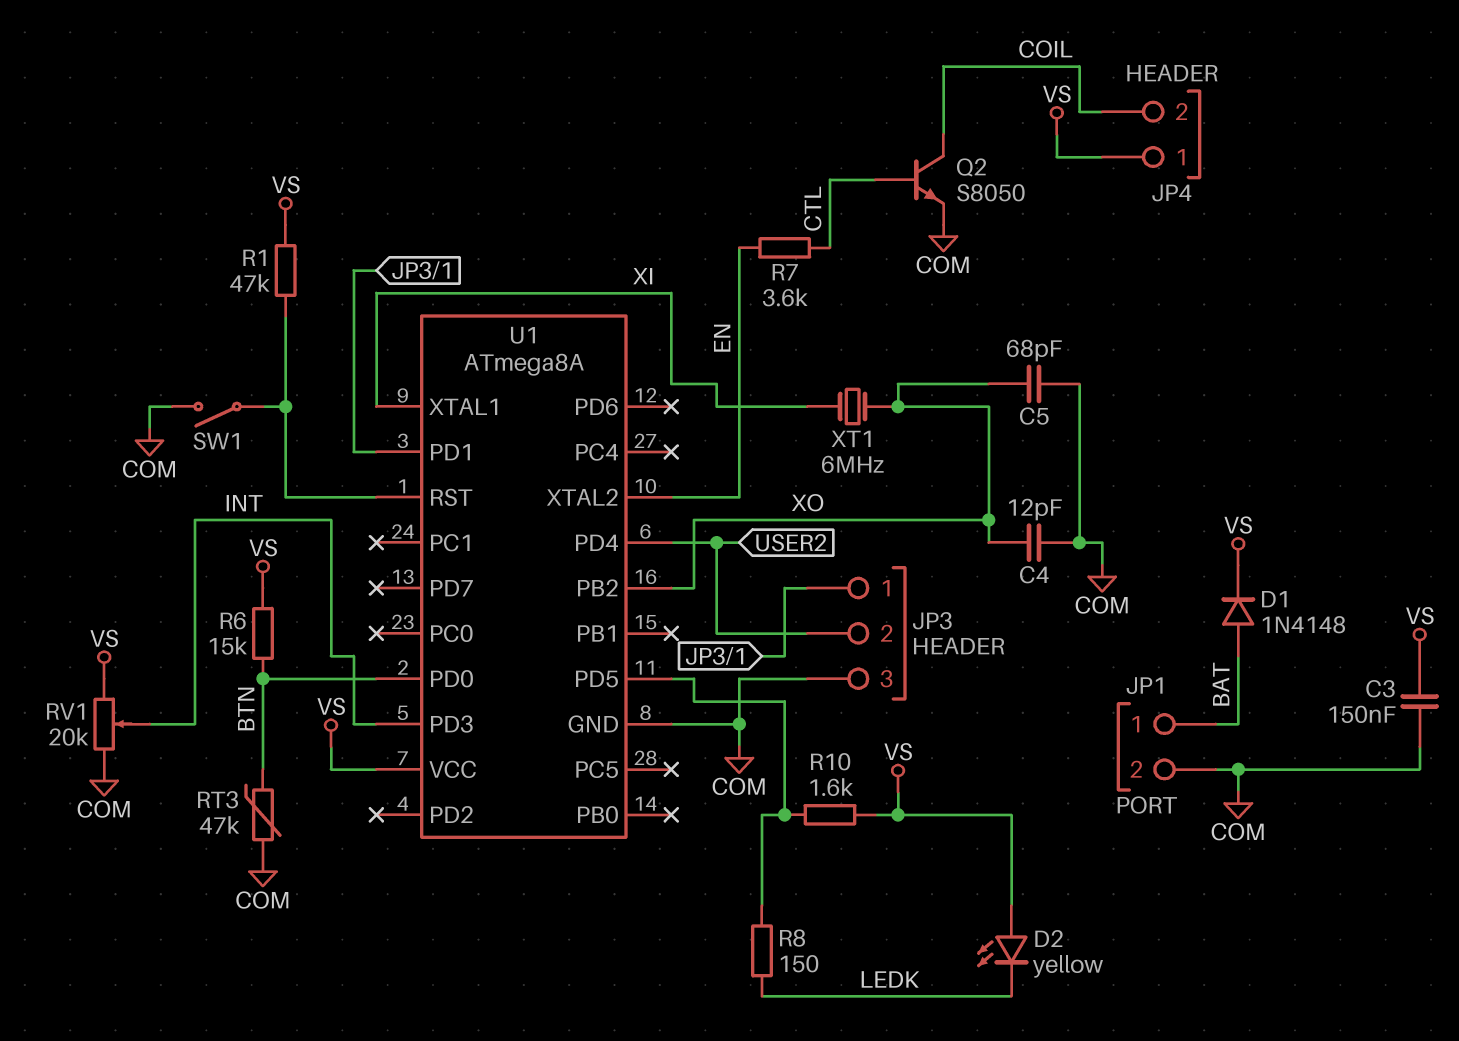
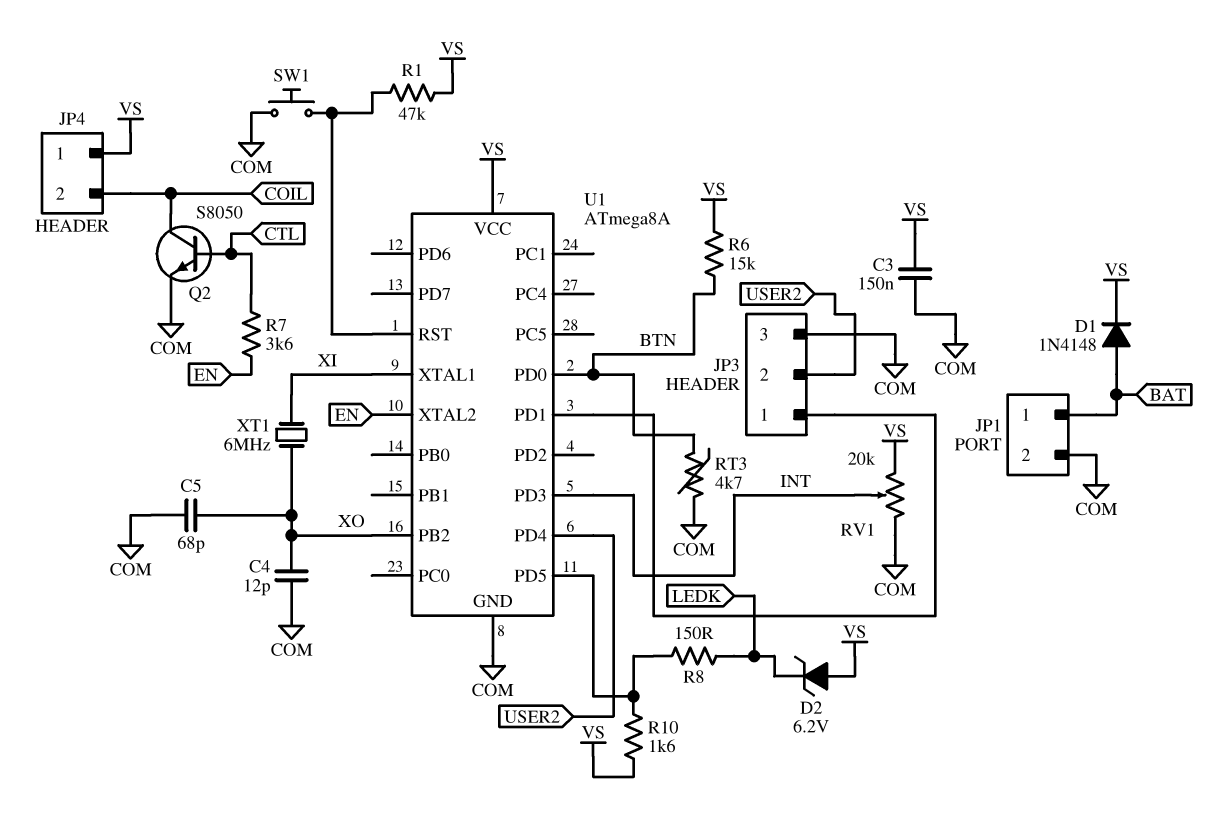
D2: LED yellow (A VS, K LEDK) -> zener 6.2V (A VS, K LEDK)
RT3: 47k (BTN, COM) -> 4.7k (BTN, COM)
SW1: switch (COM, U1/RST) -> button (COM, U1/RST)

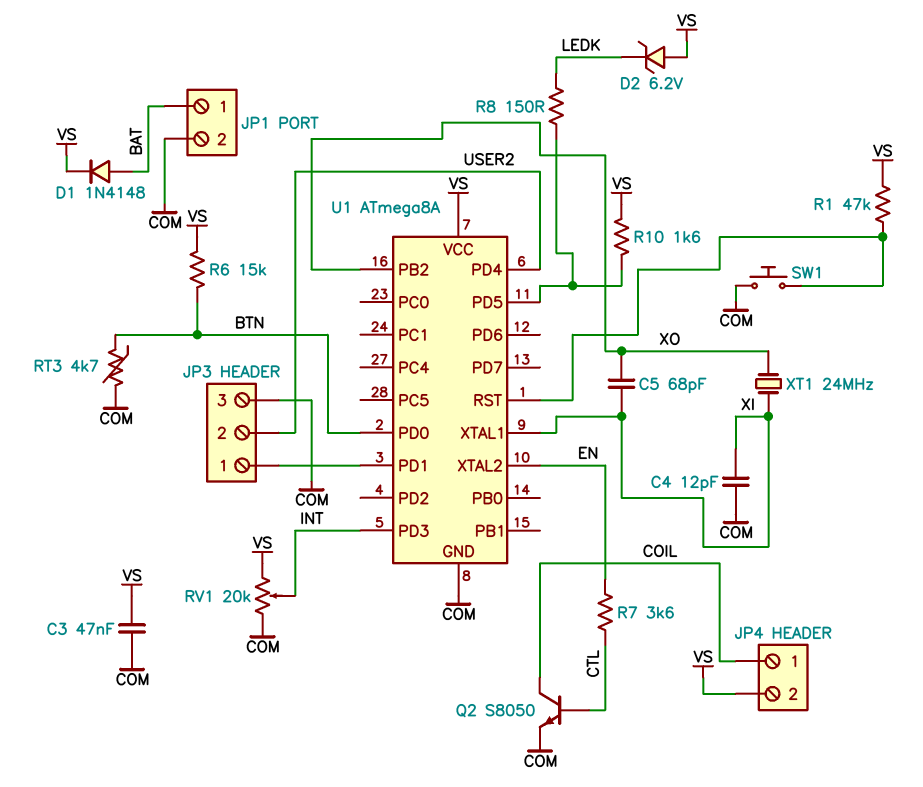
C3: 150nF (COM, VS) -> 47nF (COM, VS)
C4: 12pF (COM, XO) -> 12pF (COM, XI)
C5: 68pF (COM, XO) -> 68pF (XI, XO)
JP4 pin 1: VS -> COIL
JP4 pin 2: COIL -> VS
XT1: 6MHz (XI, XO) -> 24MHz (XI, XO)

